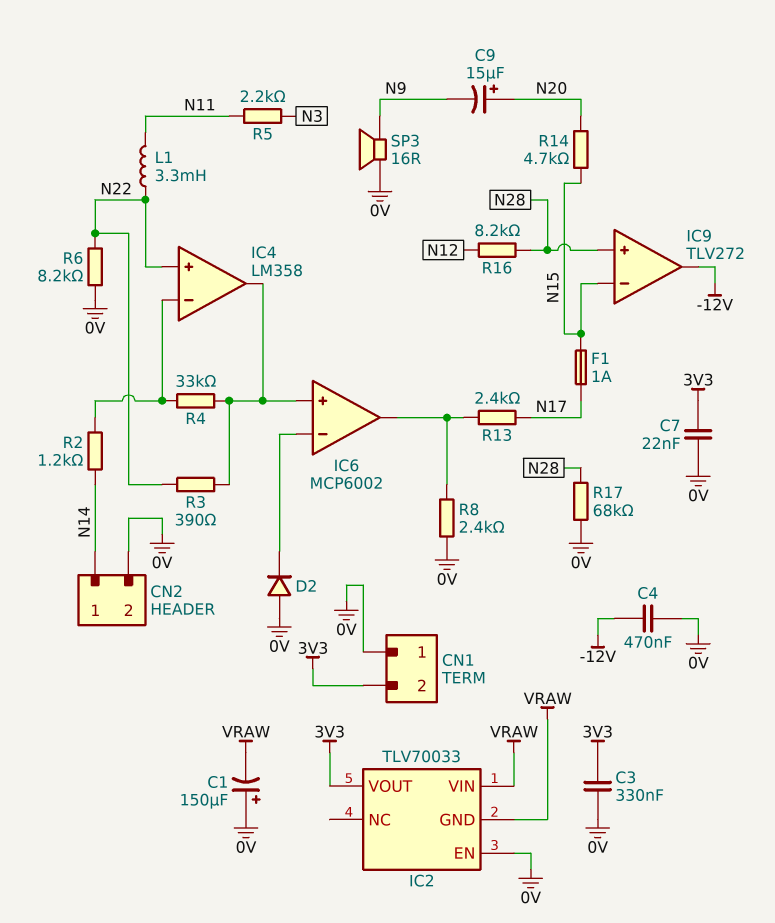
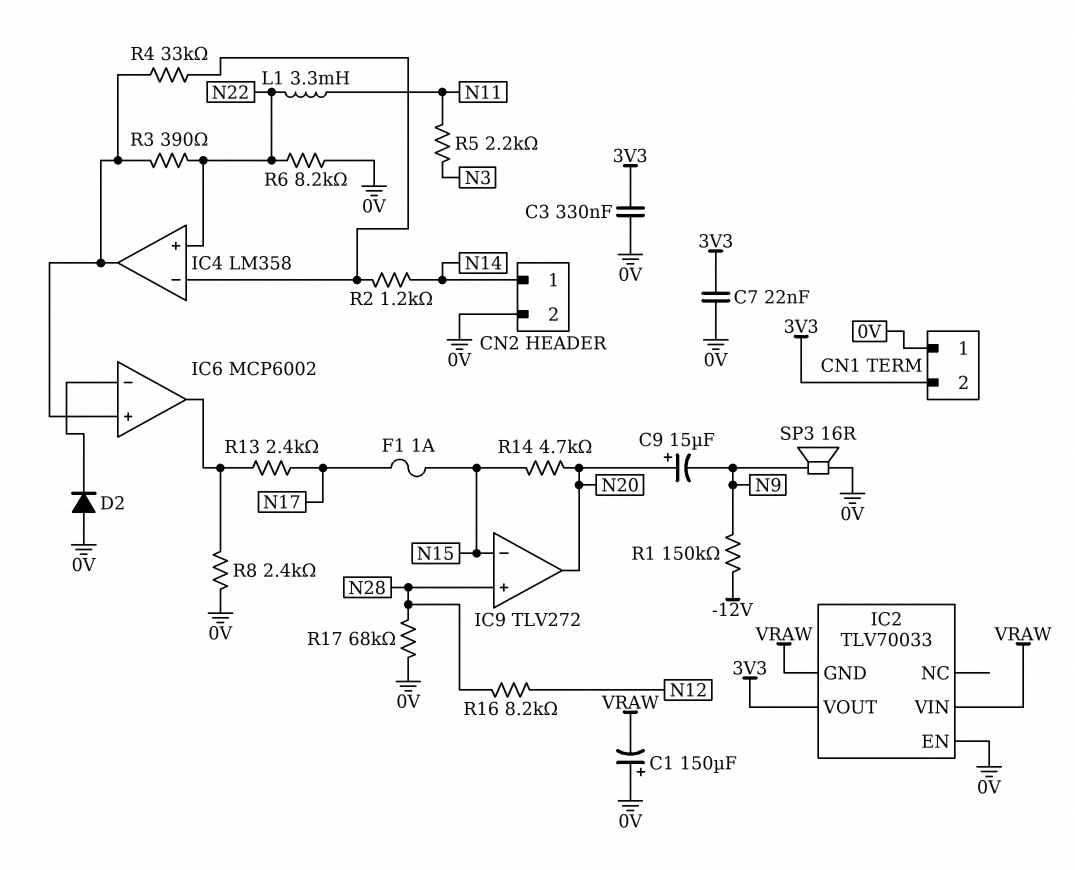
C4: 470nF (-12V, 0V) -> none
IC9 pin out: -12V -> N20
R1: none -> 150k (-12V, N9)

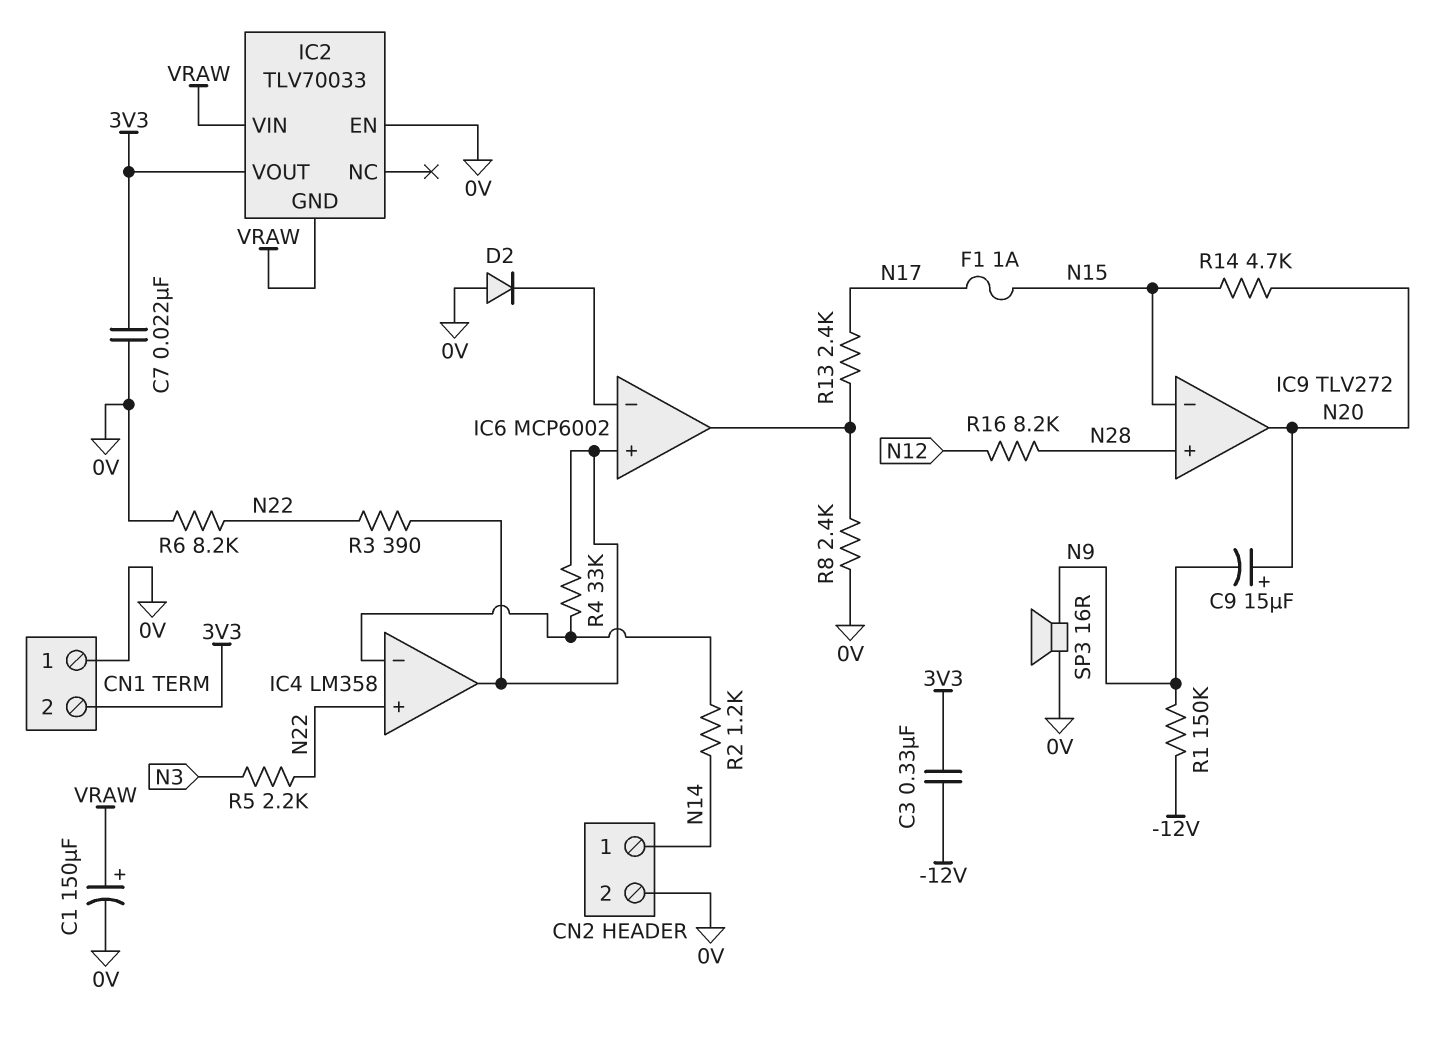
C1: 150uF (plus 0V, minus VRAW) -> 150uF (plus VRAW, minus 0V)
C3: 330nF (0V, 3V3) -> 330nF (-12V, 3V3)
L1: 3.3mH (N11, N22) -> none
R5: 2.2k (N3, N11) -> 2.2k (N3, N22)
R17: 68k (0V, N28) -> none

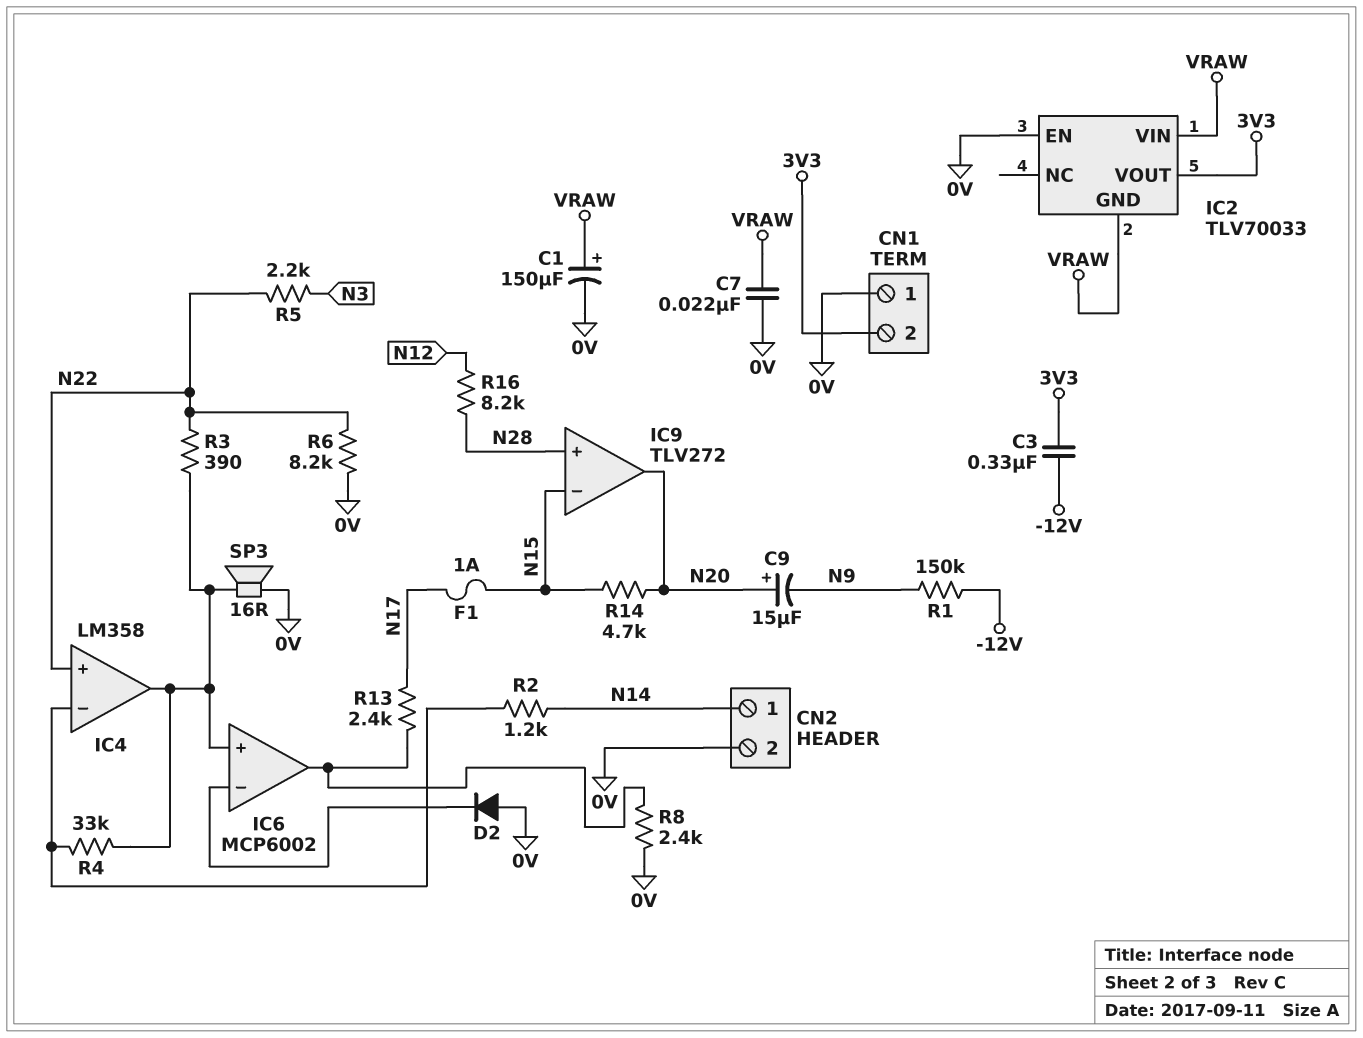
C7: 22nF (0V, 3V3) -> 22nF (0V, VRAW)
SP3: speaker 16R (0V, N9) -> speaker 16R (0V, IC4/out)

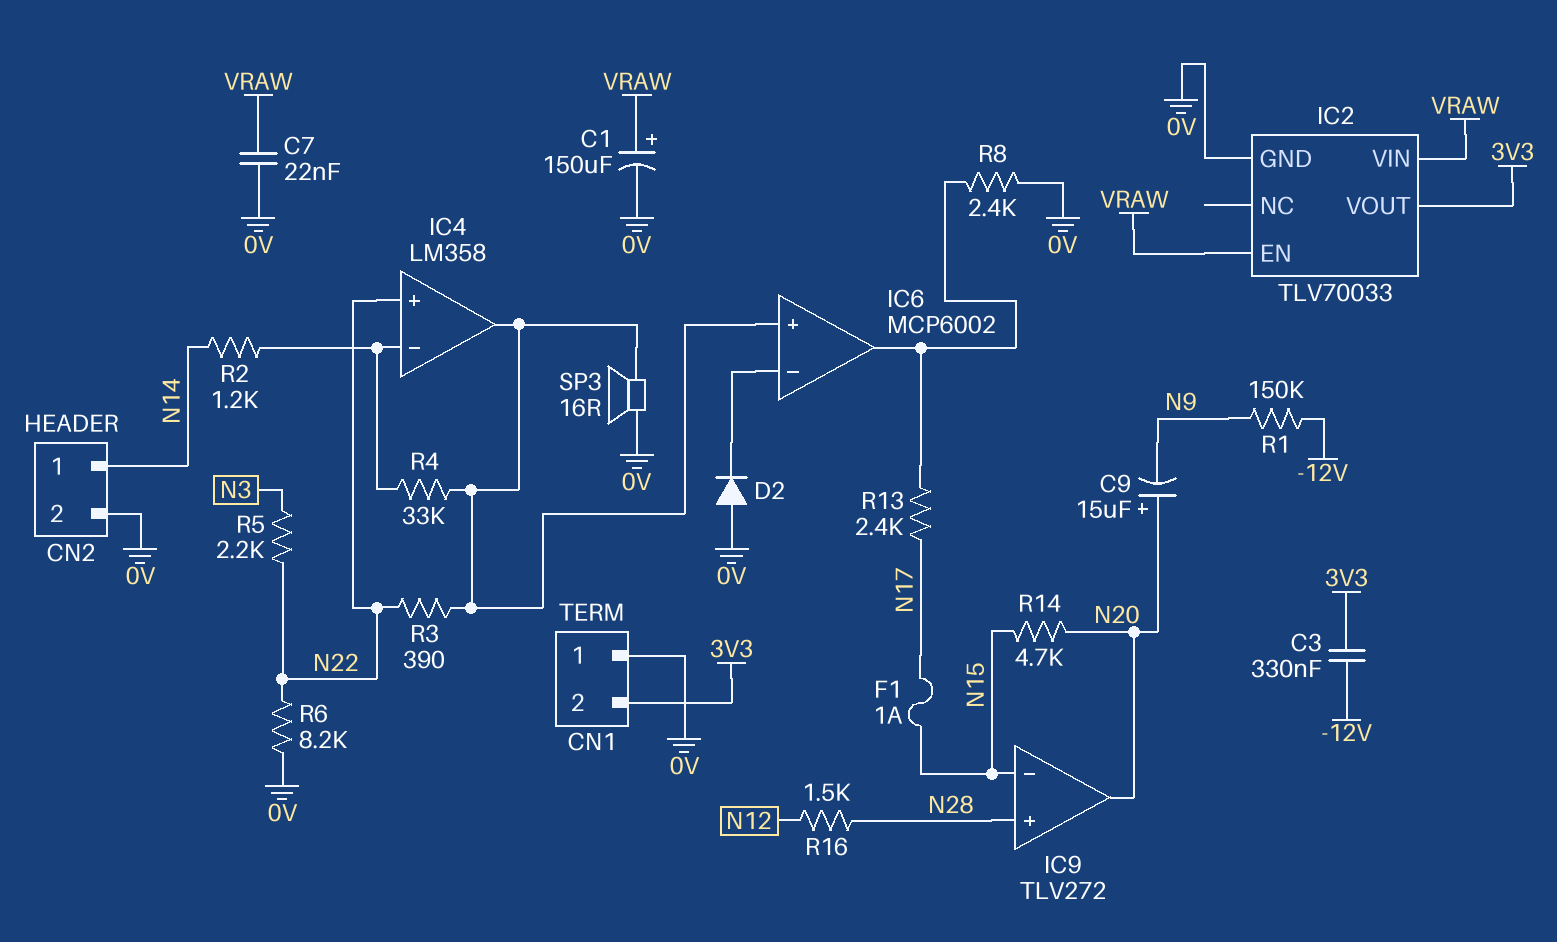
IC2 pin EN: 0V -> VRAW
IC2 pin GND: VRAW -> 0V
R16: 8.2k (N12, N28) -> 1.5k (N12, N28)

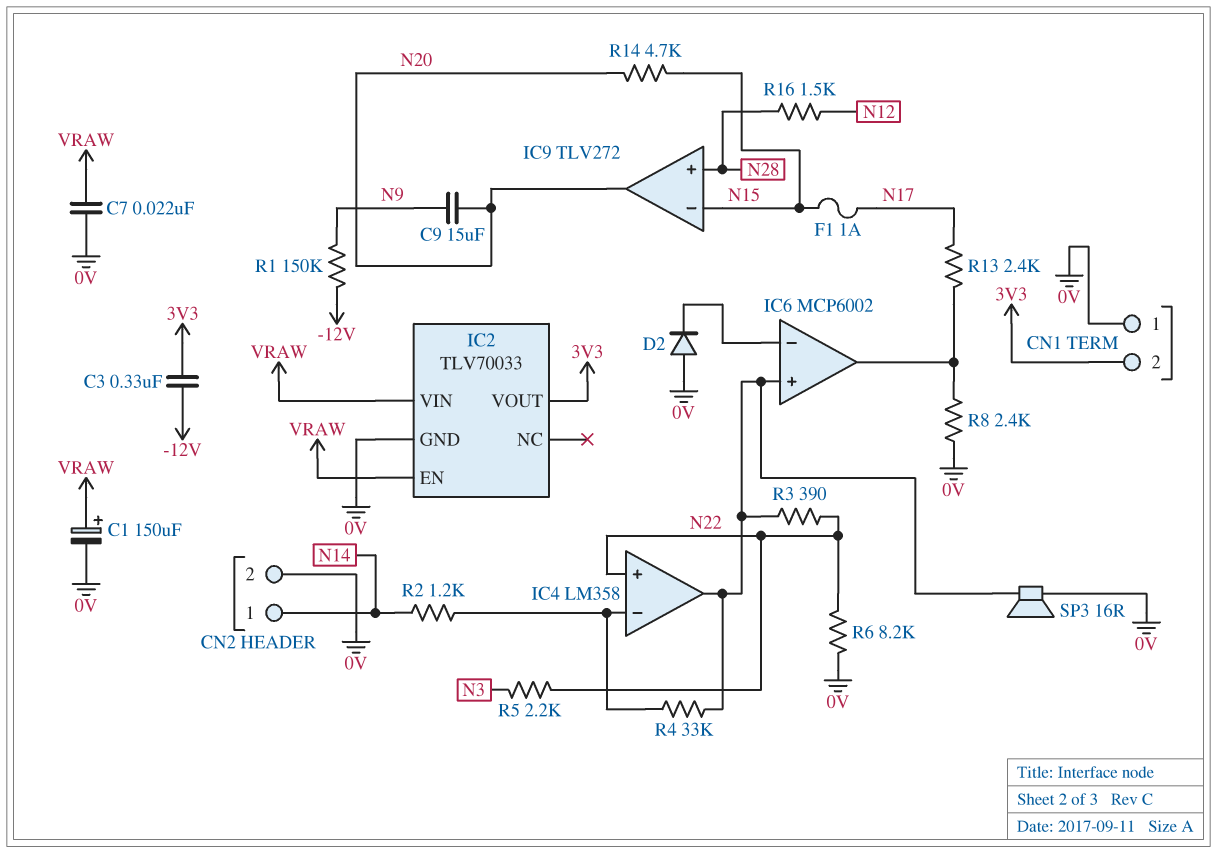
C9: 15uF (plus N20, minus N9) -> 15uF (N9, N20)

